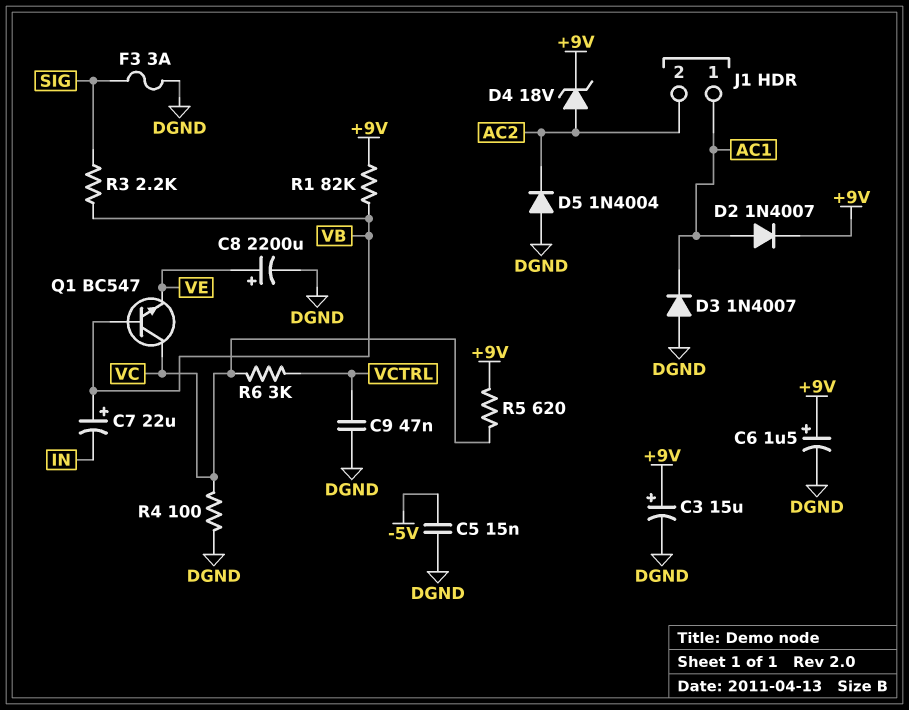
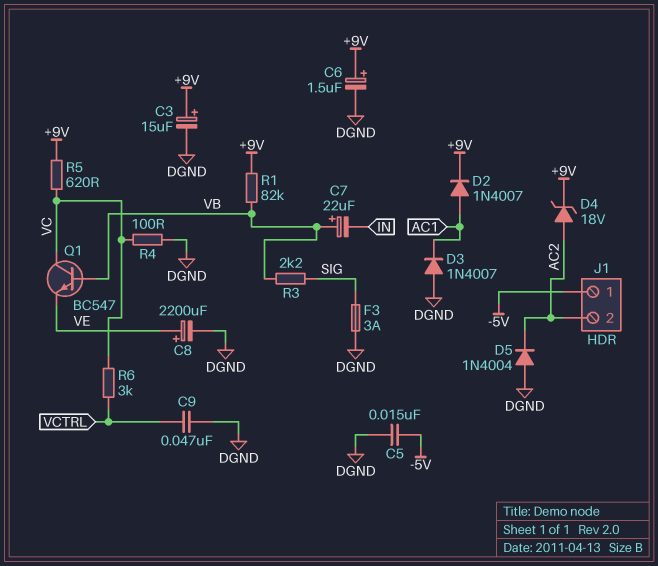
J1 pin 1: AC1 -> -5V

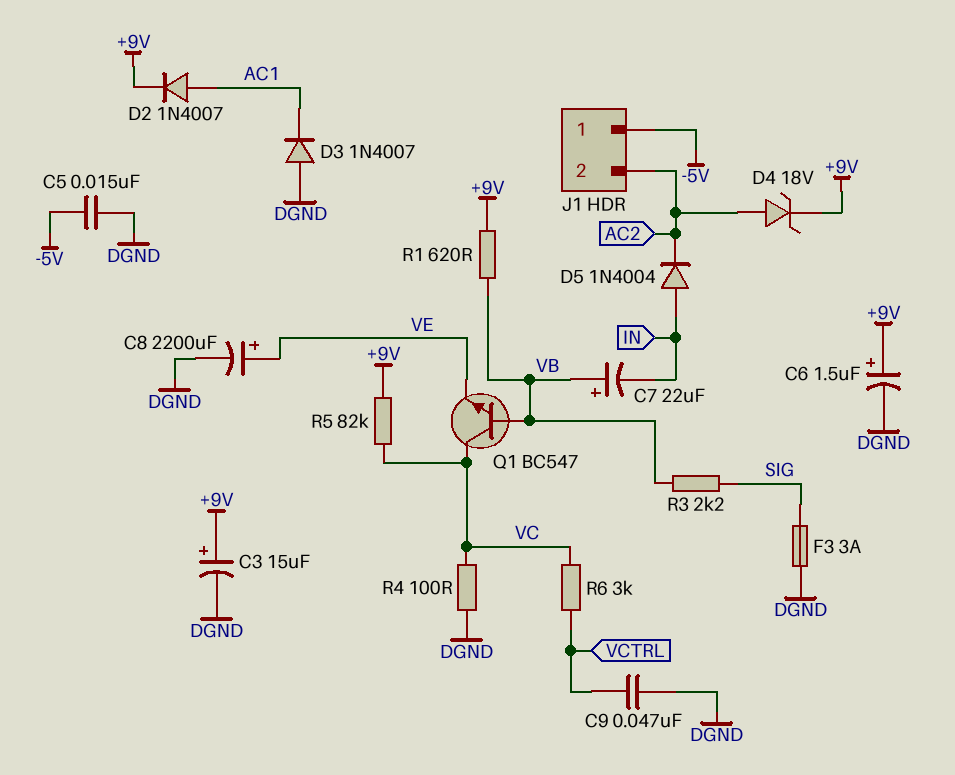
D5: diode 1N4004 (A DGND, K AC2) -> diode 1N4004 (A IN, K AC2)
R1: 82k (+9V, VB) -> 620 (+9V, VB)
R5: 620 (+9V, VC) -> 82k (+9V, VC)

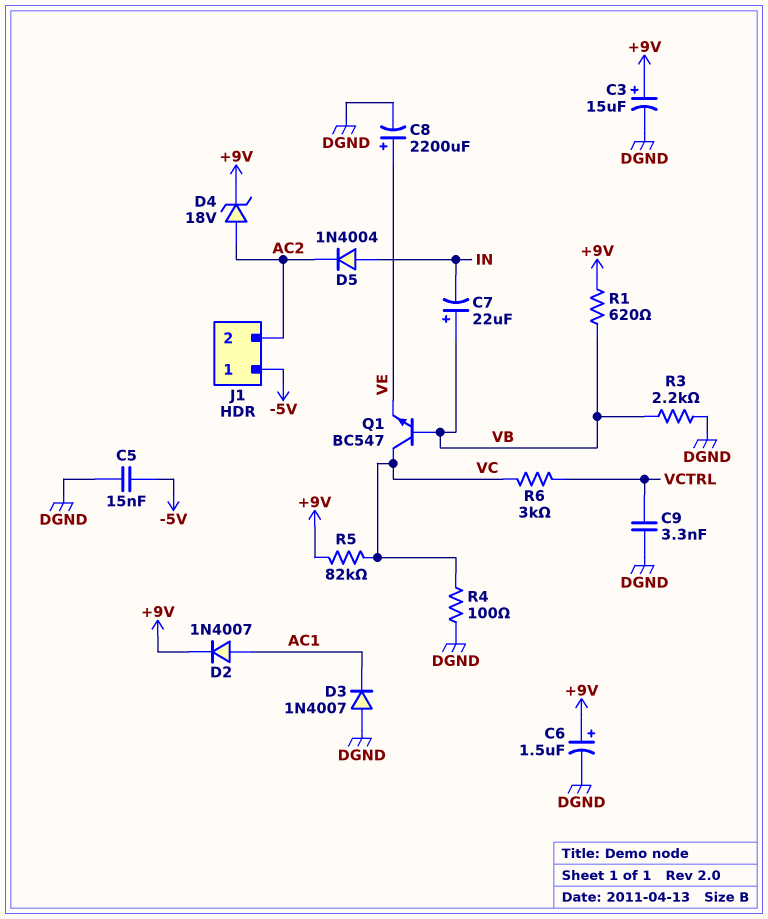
C9: 47nF (DGND, VCTRL) -> 3.3nF (DGND, VCTRL)
F3: 3A (DGND, SIG) -> none
R3: 2.2k (SIG, VB) -> 2.2k (DGND, VB)

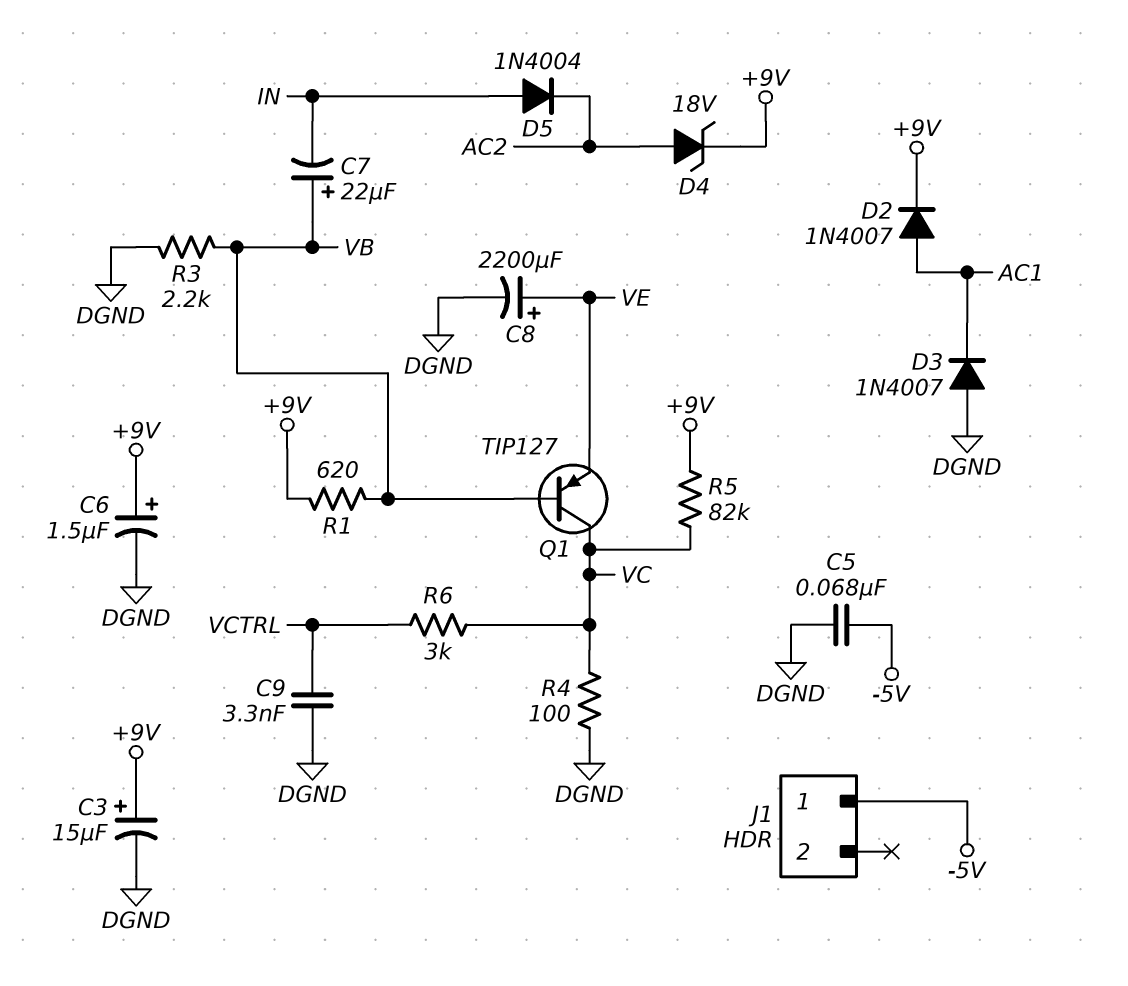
C5: 15nF (-5V, DGND) -> 68nF (-5V, DGND)
J1 pin 2: AC2 -> none
Q1: NPN BC547 (B VB, C VC, E VE) -> PNP TIP127 (B VB, C VC, E VE)

